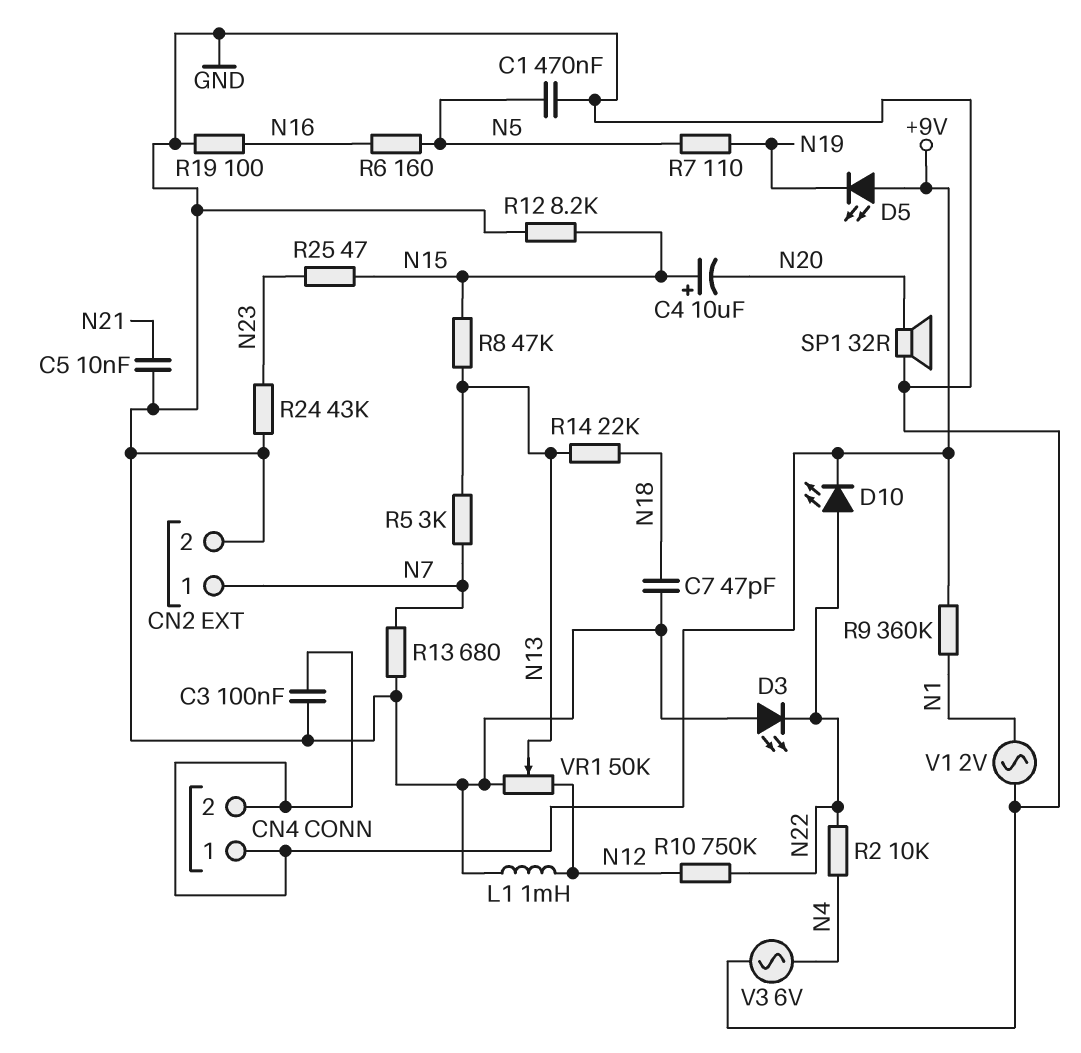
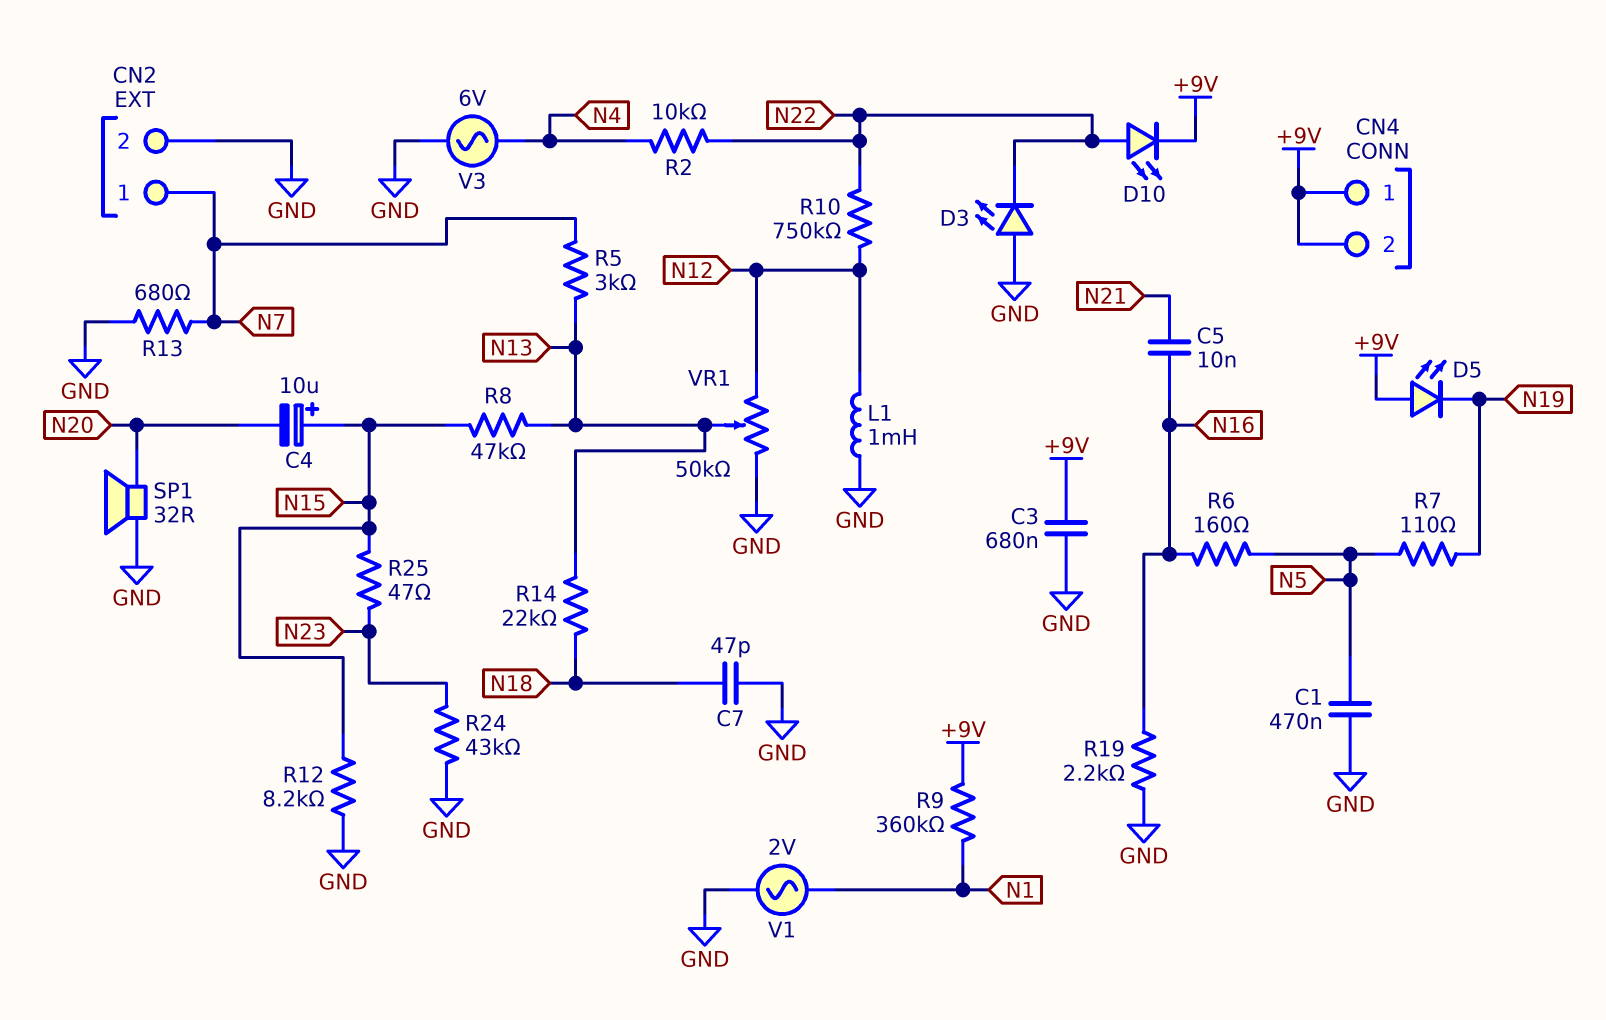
C3: 100nF (+9V, GND) -> 680nF (+9V, GND)
C5: 10nF (GND, N21) -> 10nF (N16, N21)
R19: 100 (GND, N16) -> 2.2k (GND, N16)

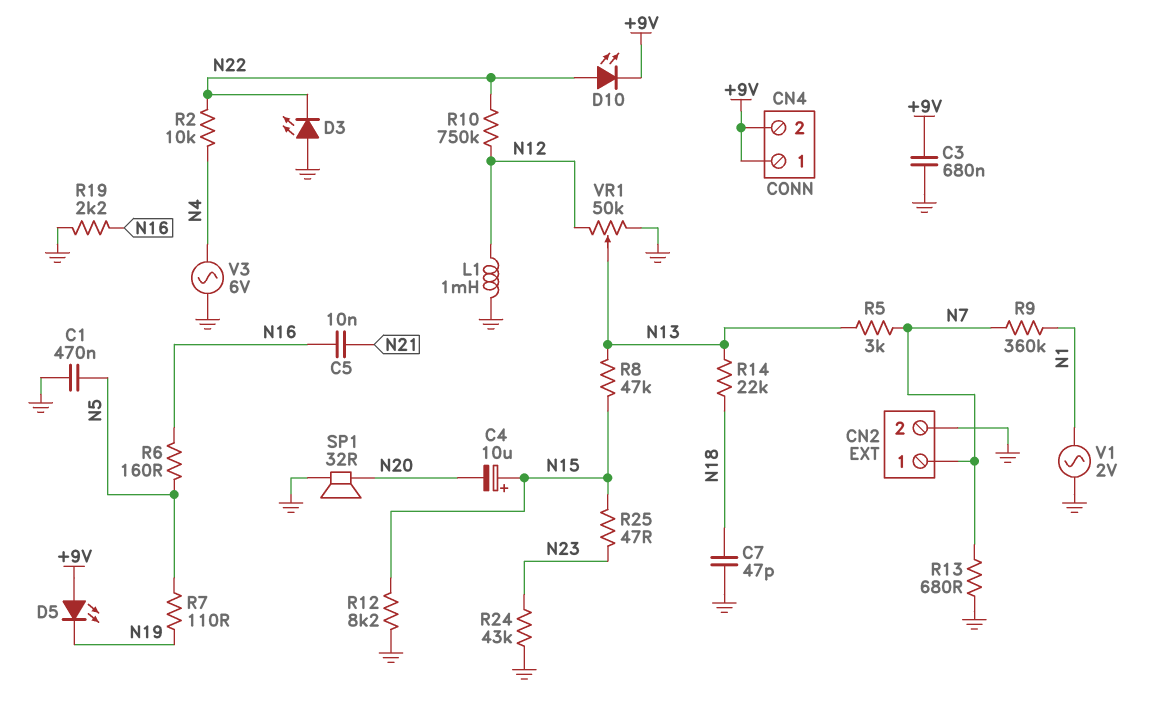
R9: 360k (+9V, N1) -> 360k (N1, N7)

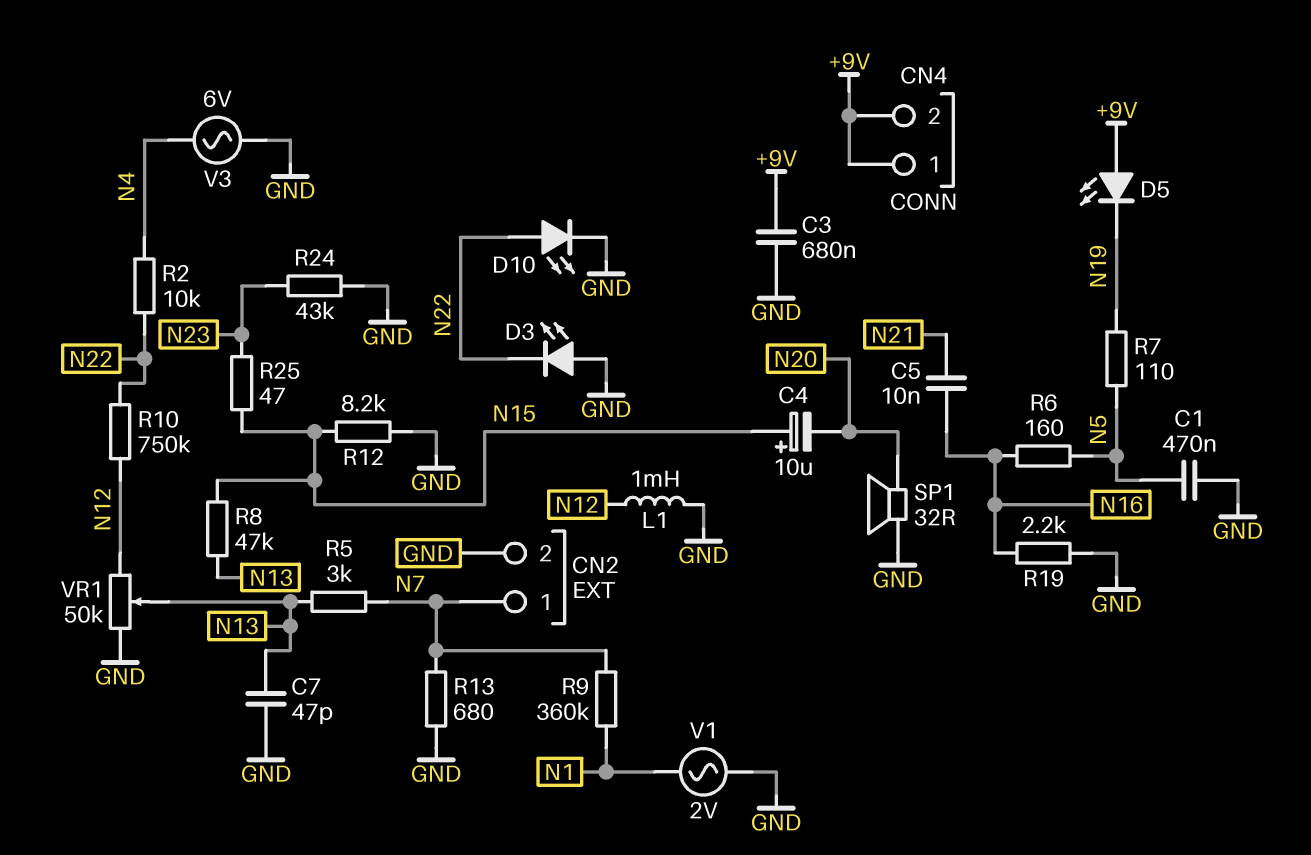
C7: 47pF (GND, N18) -> 47pF (GND, N13)
D10: LED (A N22, K +9V) -> LED (A N22, K GND)
R14: 22k (N13, N18) -> none

